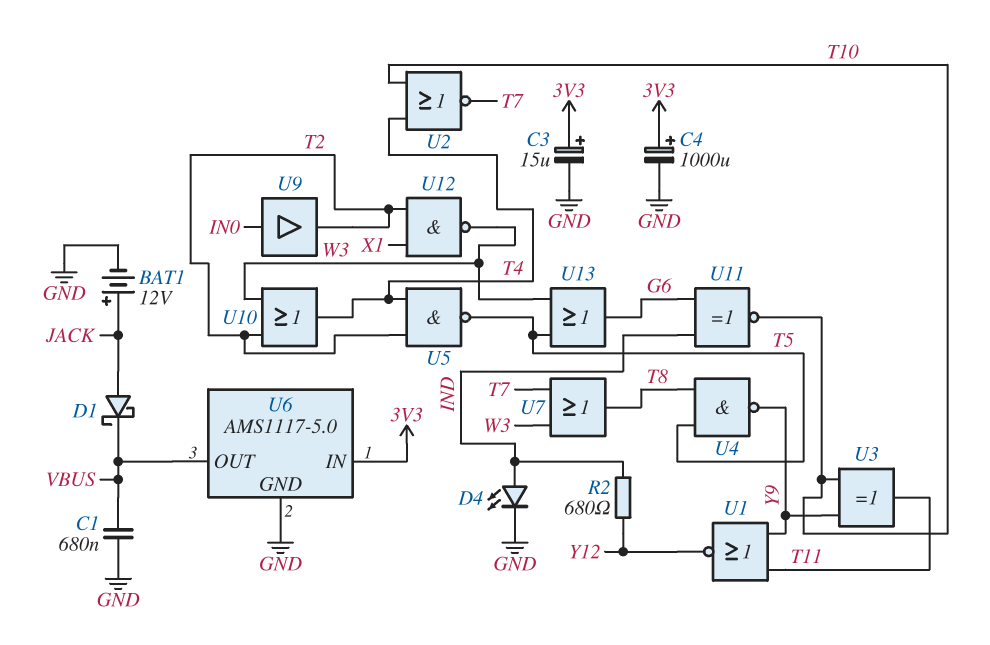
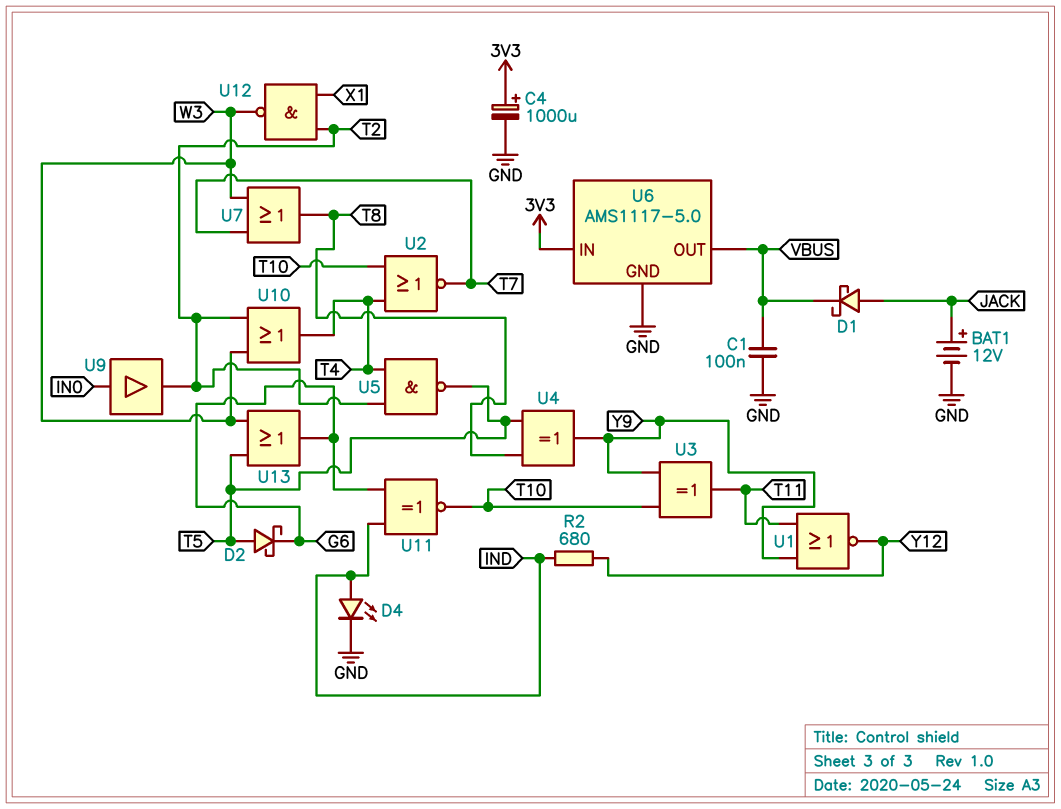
C1: 680nF (GND, VBUS) -> 100nF (GND, VBUS)
C3: 15uF (plus 3V3, minus GND) -> none
D2: none -> schottky (A T5, K G6)
U4: NAND (in T5, in T8, out Y9) -> XOR (in T5, in T8, out Y9)

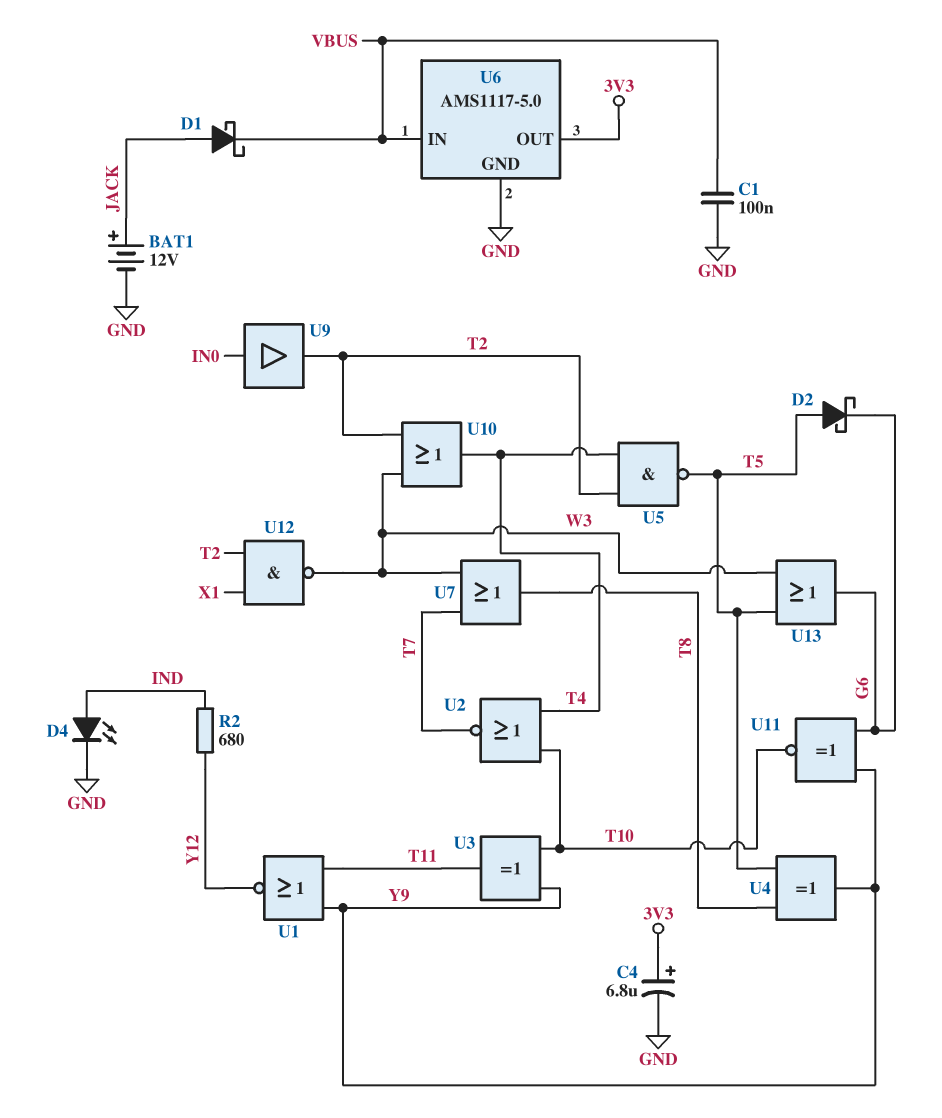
C4: 1000uF (plus 3V3, minus GND) -> 6.8uF (plus 3V3, minus GND)
U6 pin IN: 3V3 -> VBUS
U6 pin OUT: VBUS -> 3V3
U11: XNOR (in G6, in IND, out T10) -> XNOR (in G6, in Y9, out T10)

